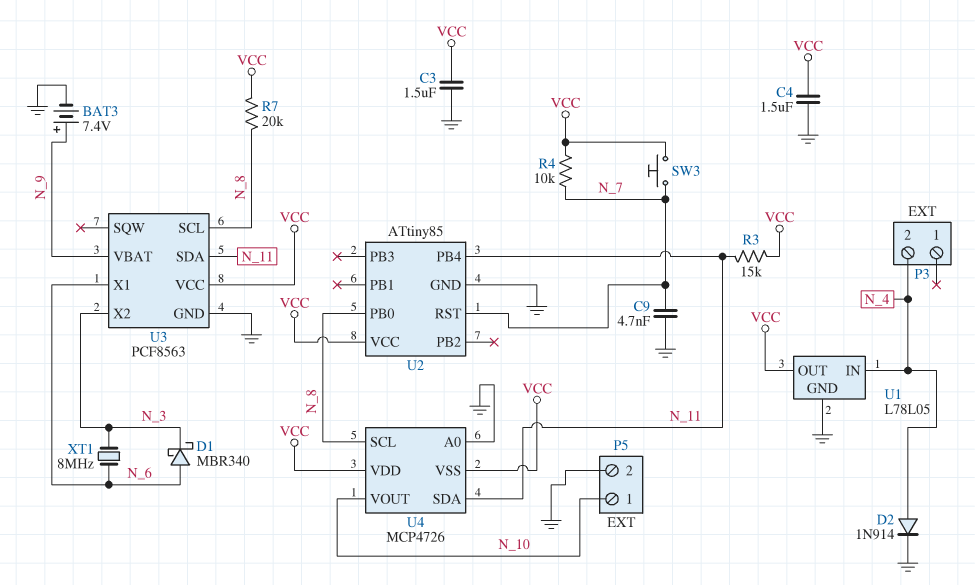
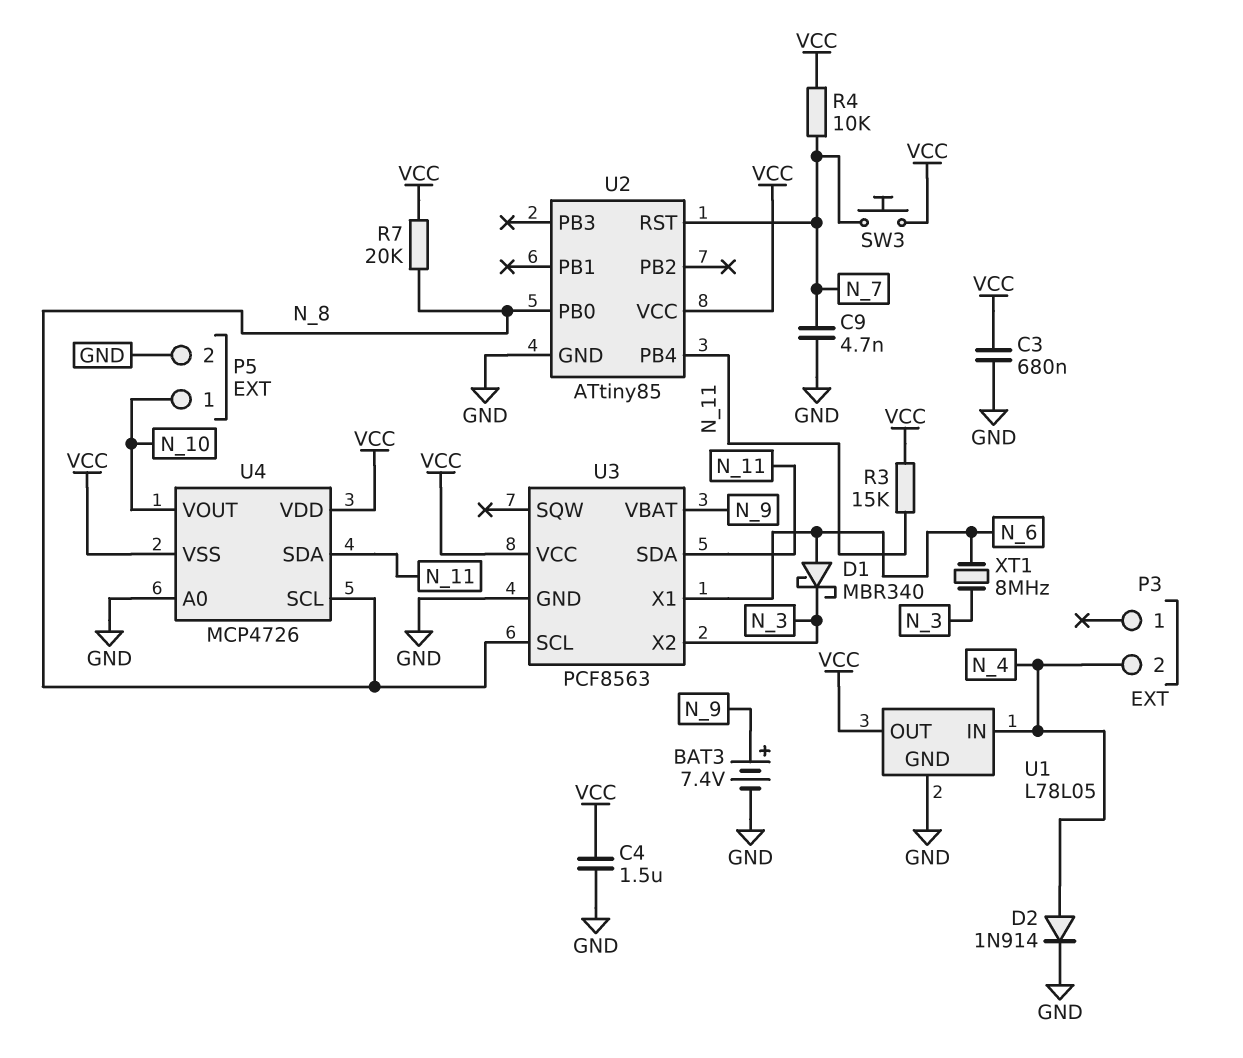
C3: 1.5uF (GND, VCC) -> 680nF (GND, VCC)

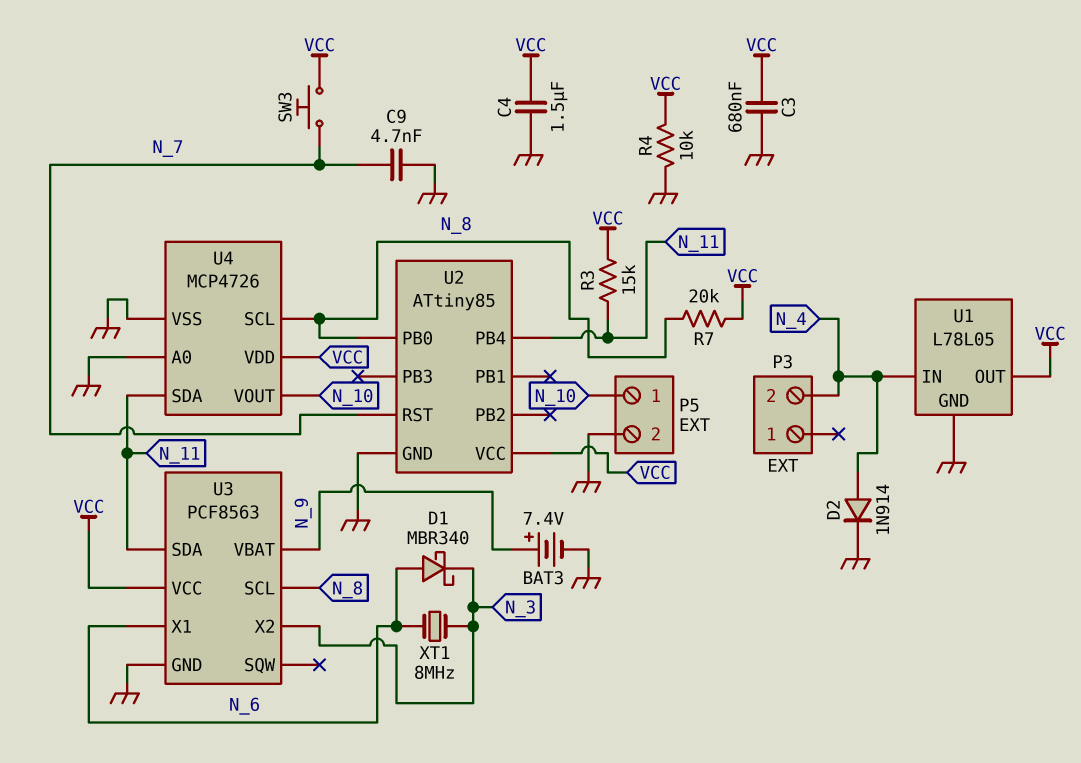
R4: 10k (N_7, VCC) -> 10k (GND, VCC)
U4 pin VSS: VCC -> GND

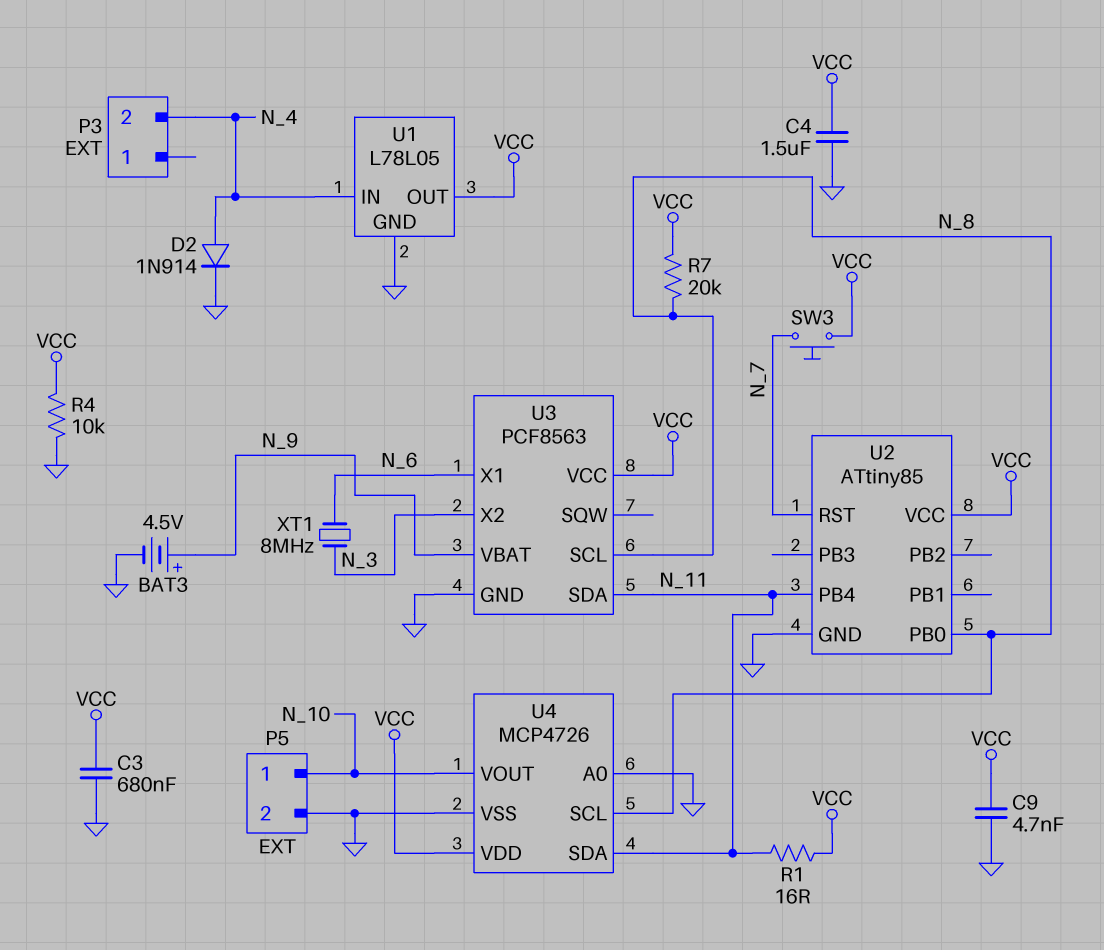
BAT3: 7.4V (plus N_9, minus GND) -> 4.5V (plus N_9, minus GND)
C9: 4.7nF (GND, N_7) -> 4.7nF (GND, VCC)
D1: schottky MBR340 (A N_6, K N_3) -> none
R1: none -> 16 (N_11, VCC)
R3: 15k (N_11, VCC) -> none

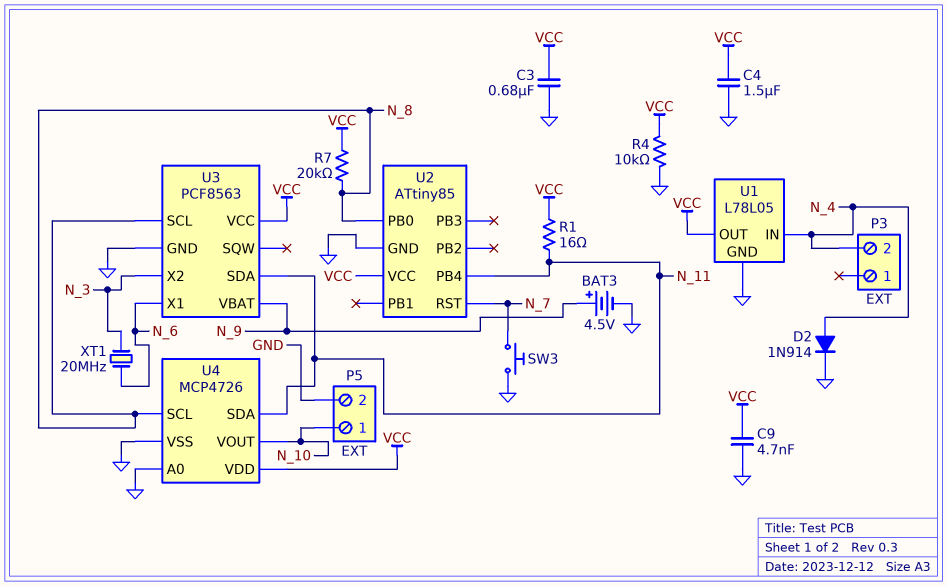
SW3: button (N_7, VCC) -> button (GND, N_7)
XT1: 8MHz (N_3, N_6) -> 20MHz (N_3, N_6)

